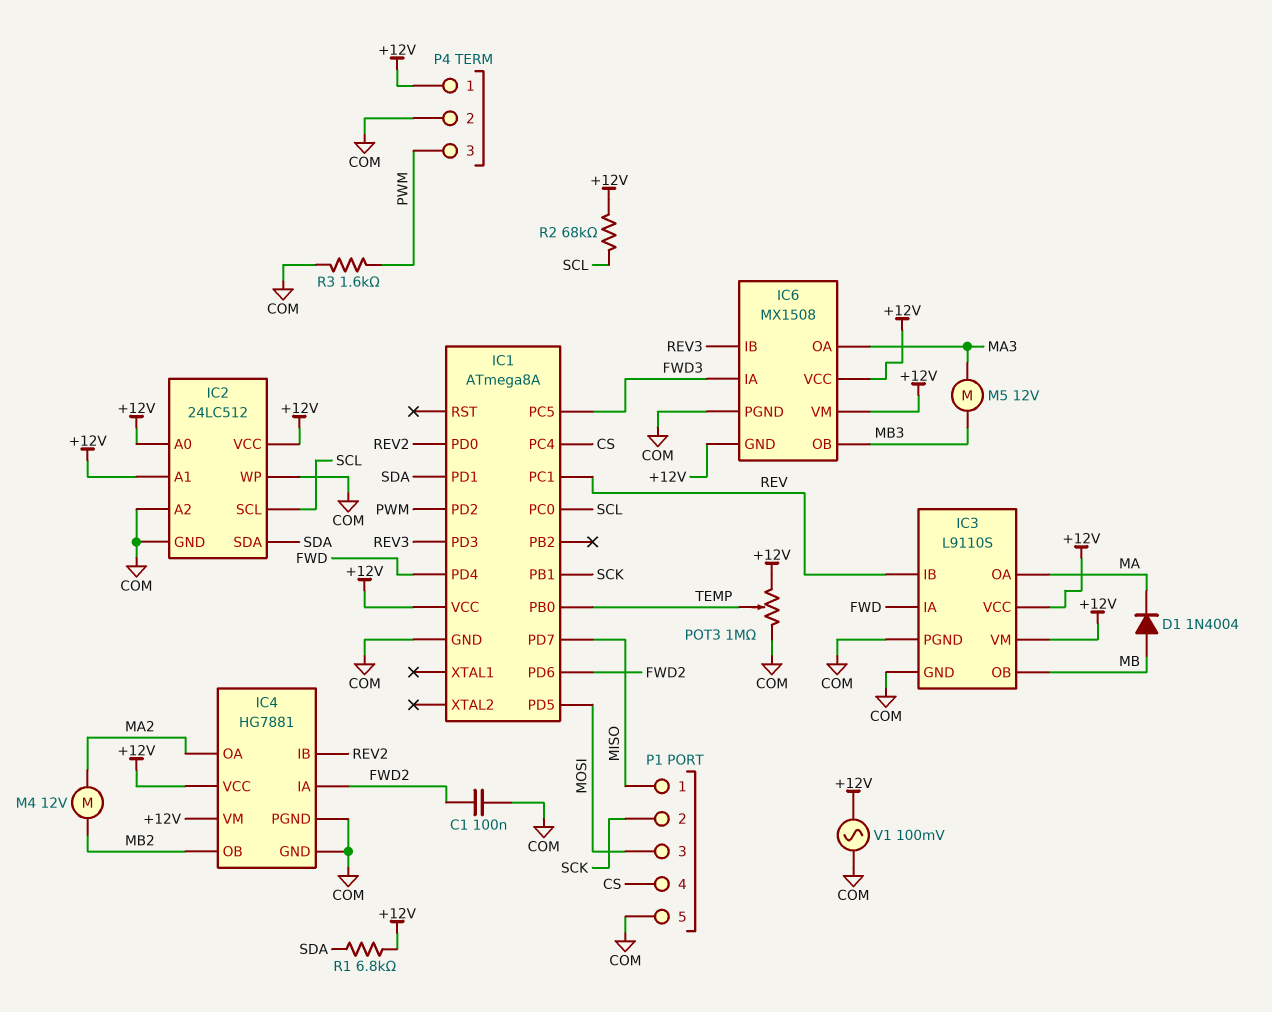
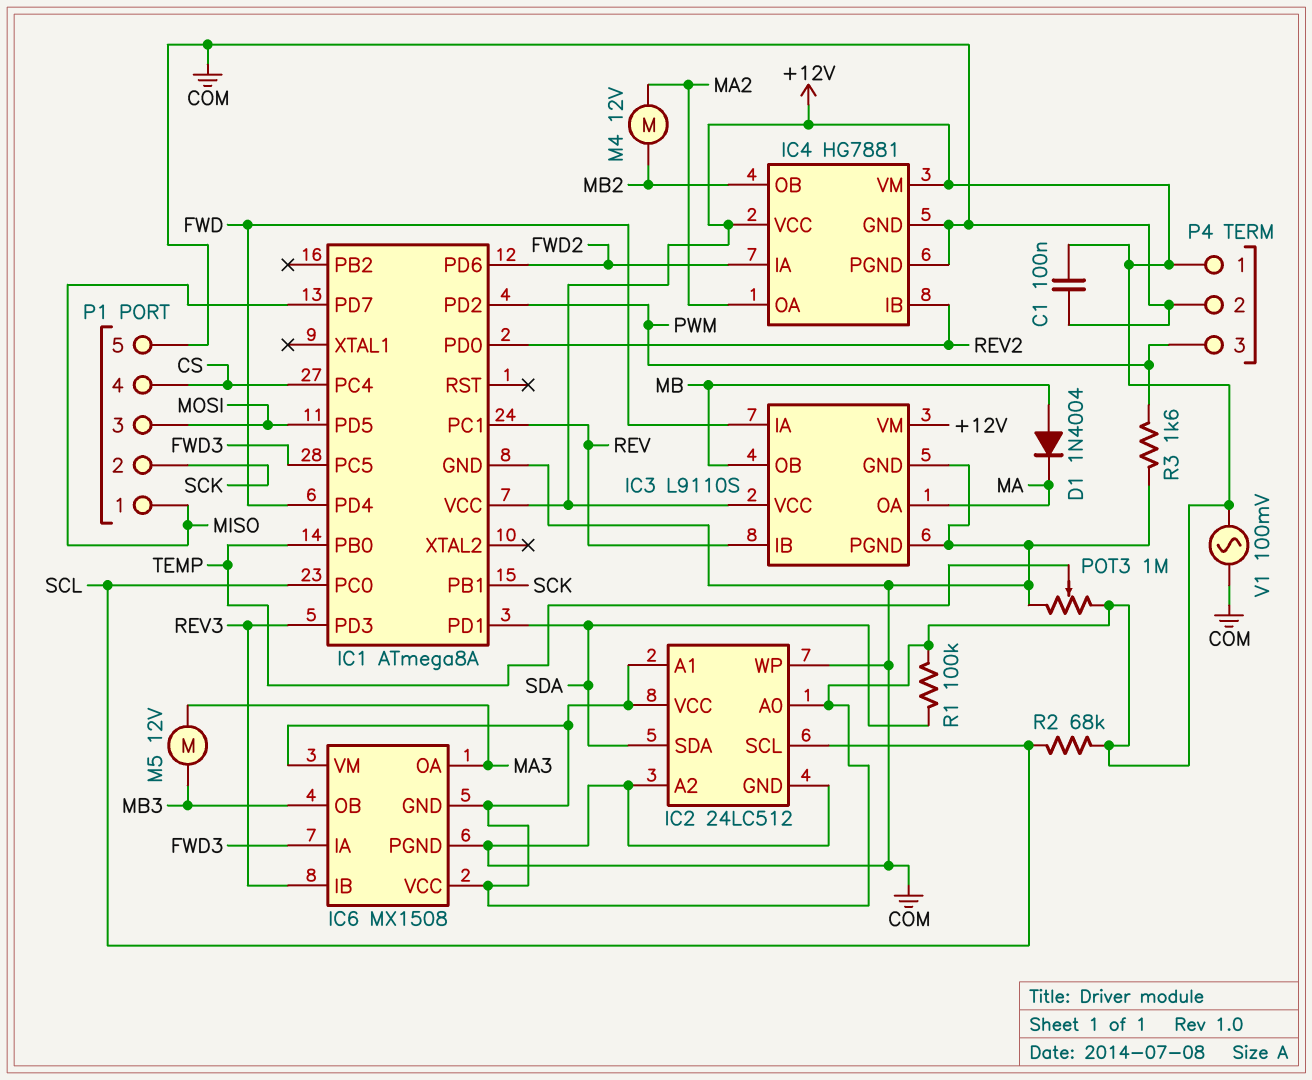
C1: 100nF (COM, FWD2) -> 100nF (+12V, COM)
R1: 6.8k (+12V, SDA) -> 100k (+12V, SDA)

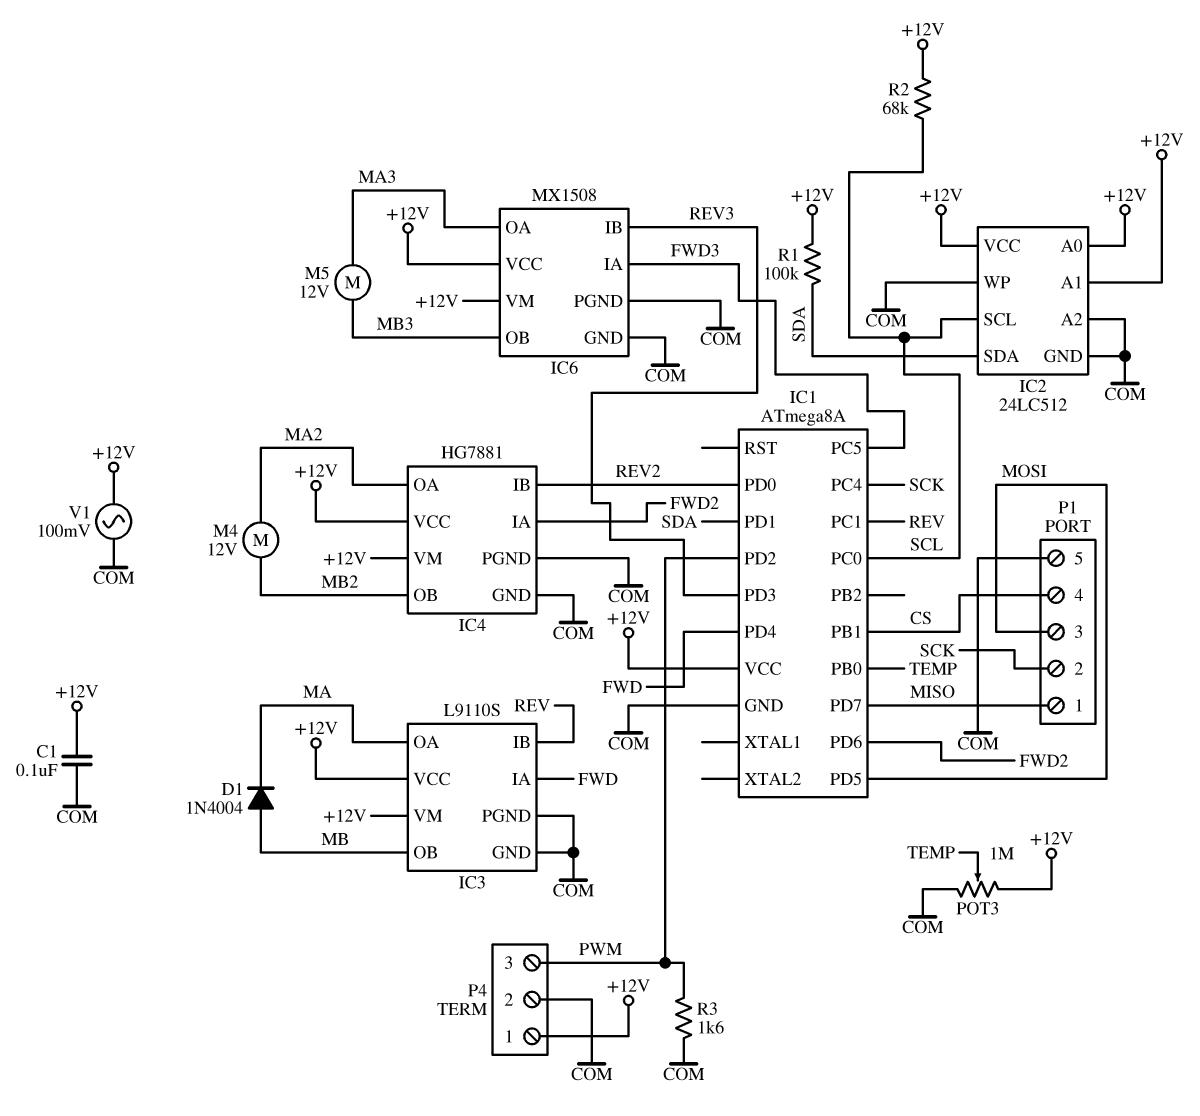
IC1 pin PB1: SCK -> CS
IC1 pin PC4: CS -> SCK
IC6 pin GND: +12V -> COM

